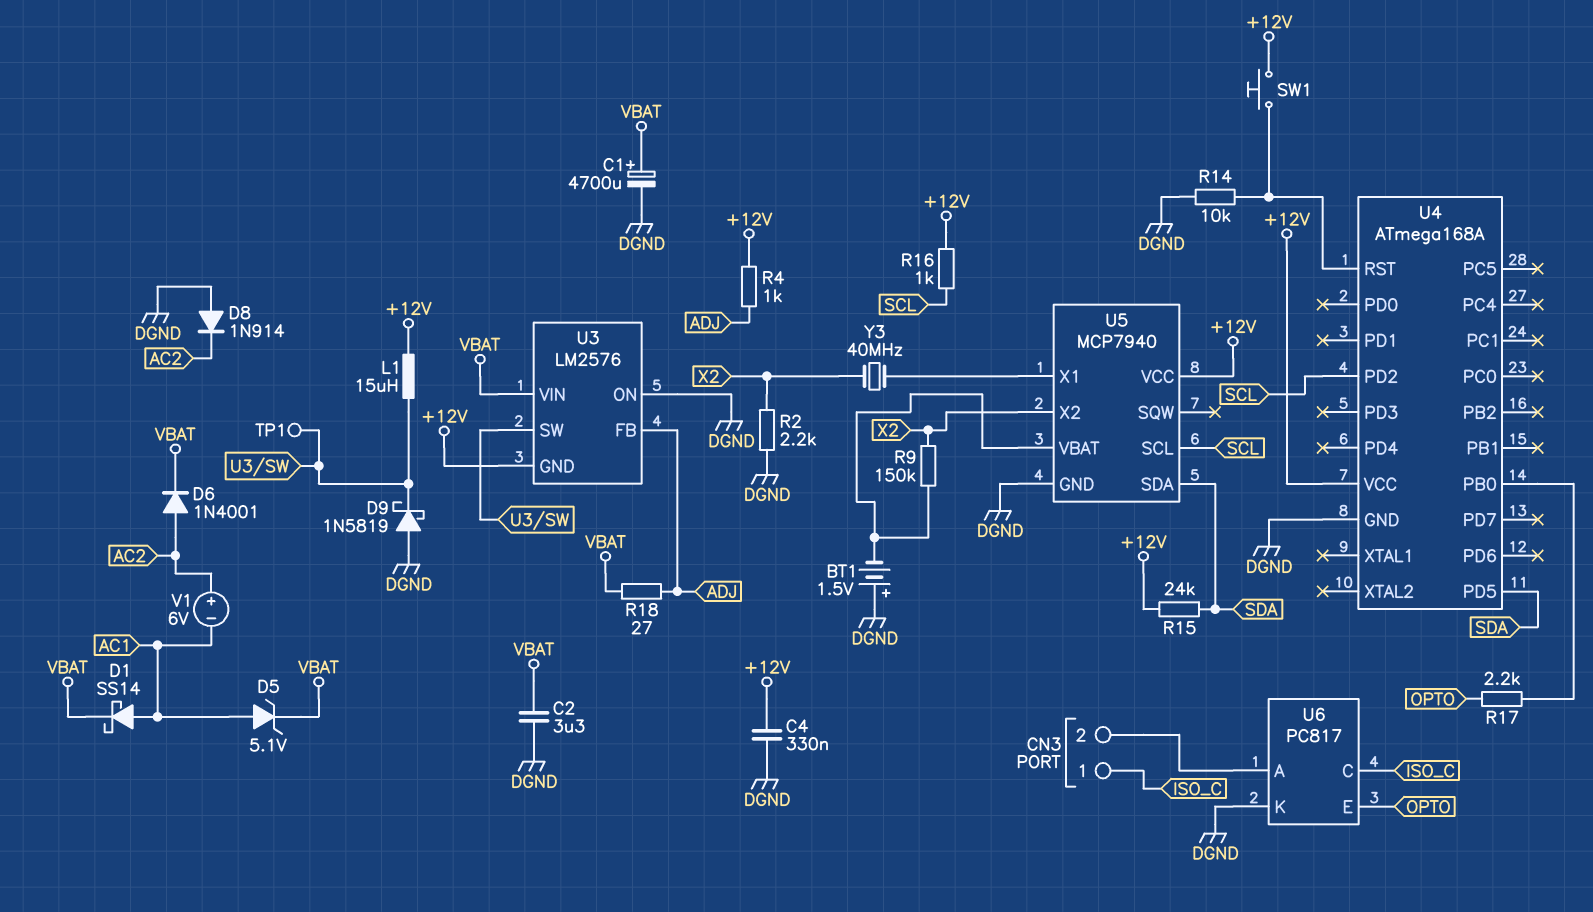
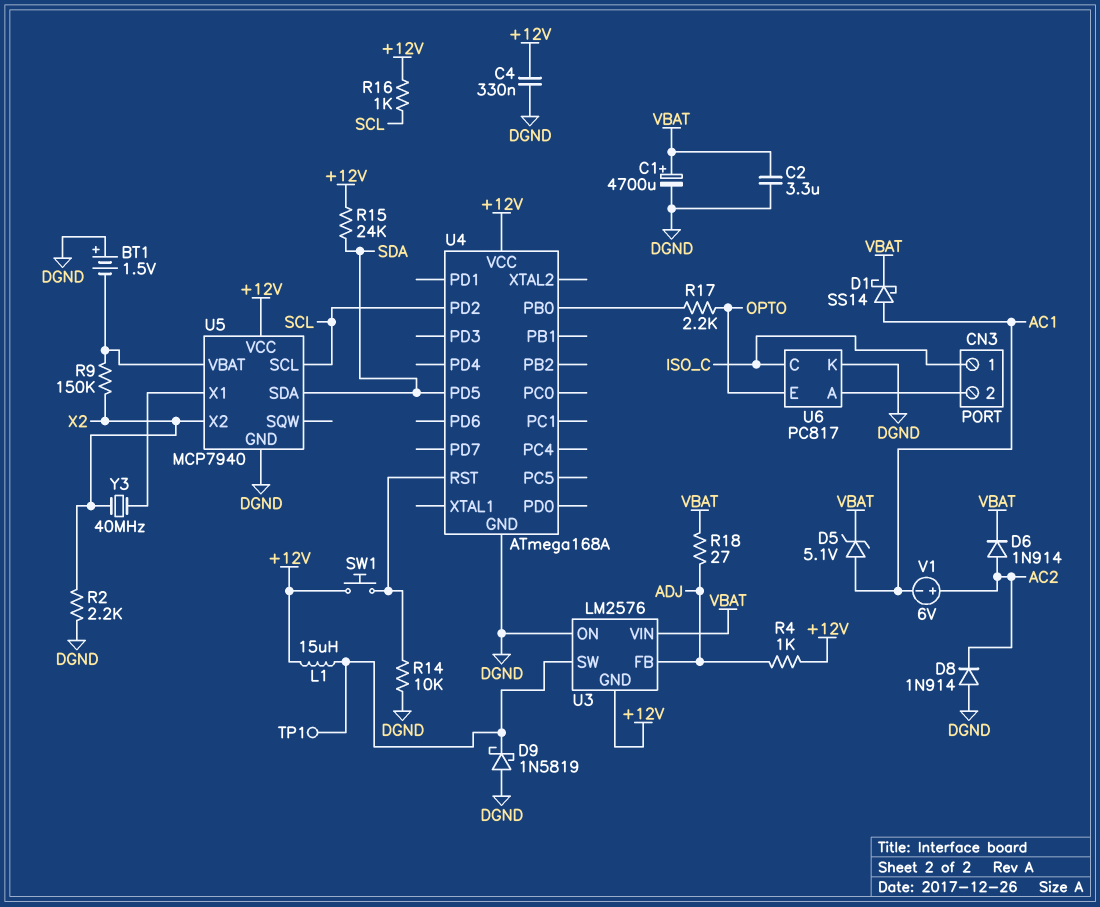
D6: diode 1N4001 (A AC2, K VBAT) -> diode 1N914 (A AC2, K VBAT)

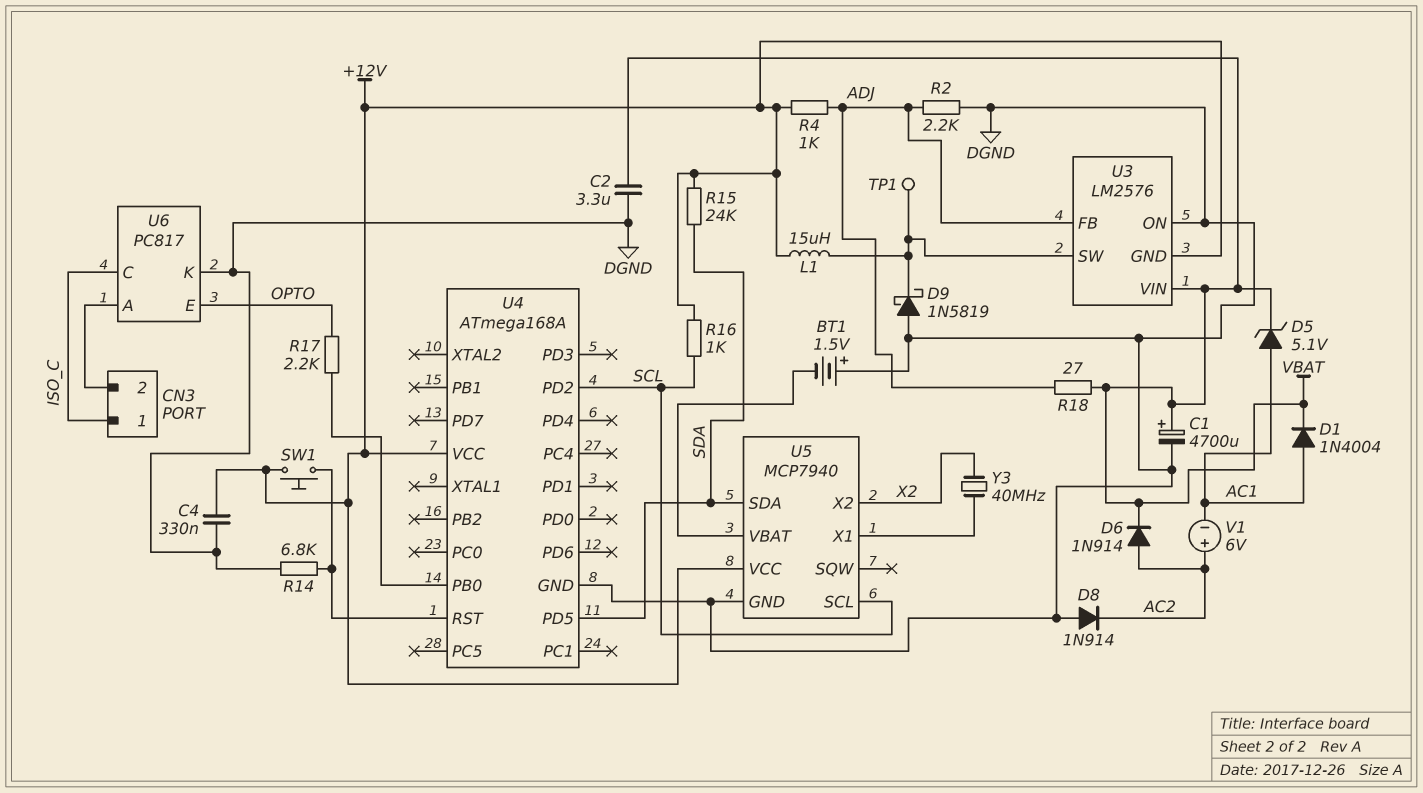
D1: schottky SS14 (A AC1, K VBAT) -> diode 1N4004 (A AC1, K VBAT)
R2: 2.2k (DGND, X2) -> 2.2k (ADJ, DGND)
R9: 150k (U5/VBAT, X2) -> none
R14: 10k (DGND, U4/RST) -> 6.8k (DGND, U4/RST)

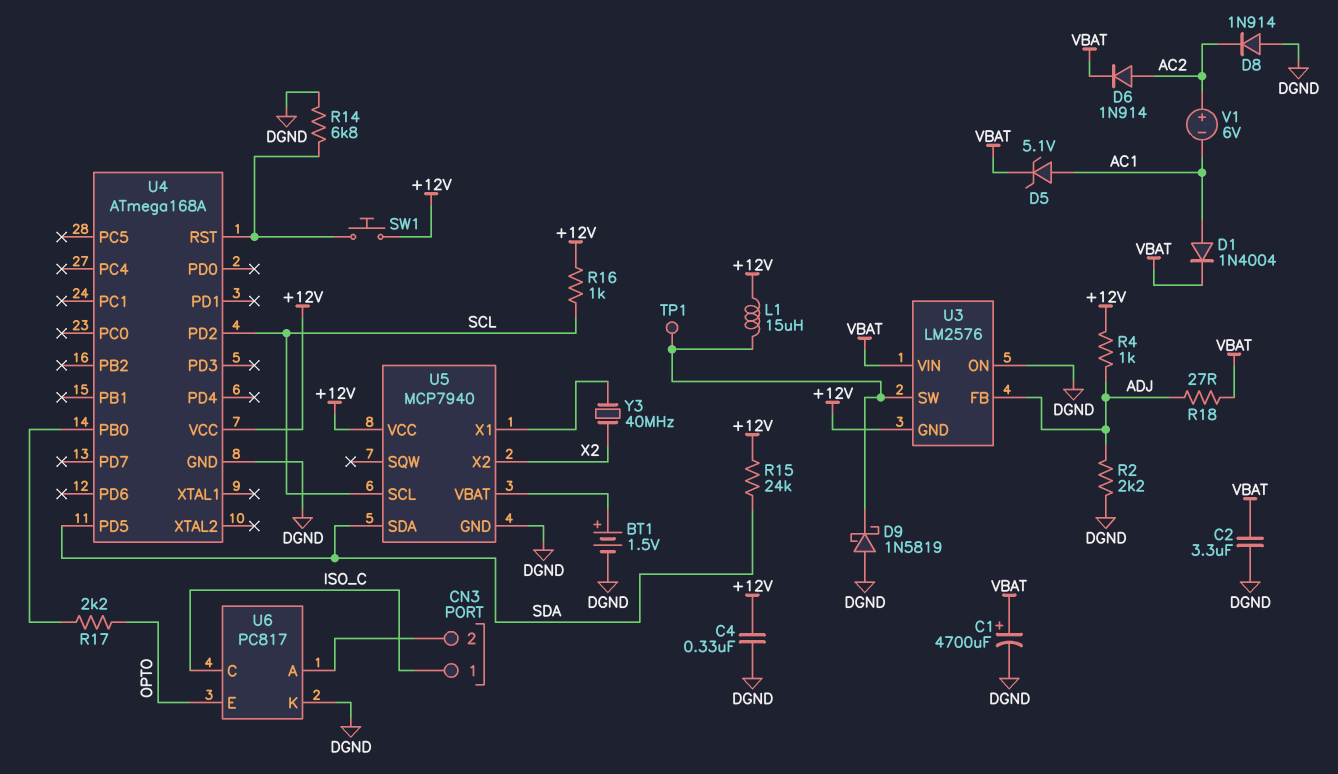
BT1: 1.5V (plus DGND, minus U5/VBAT) -> 1.5V (plus U5/VBAT, minus DGND)

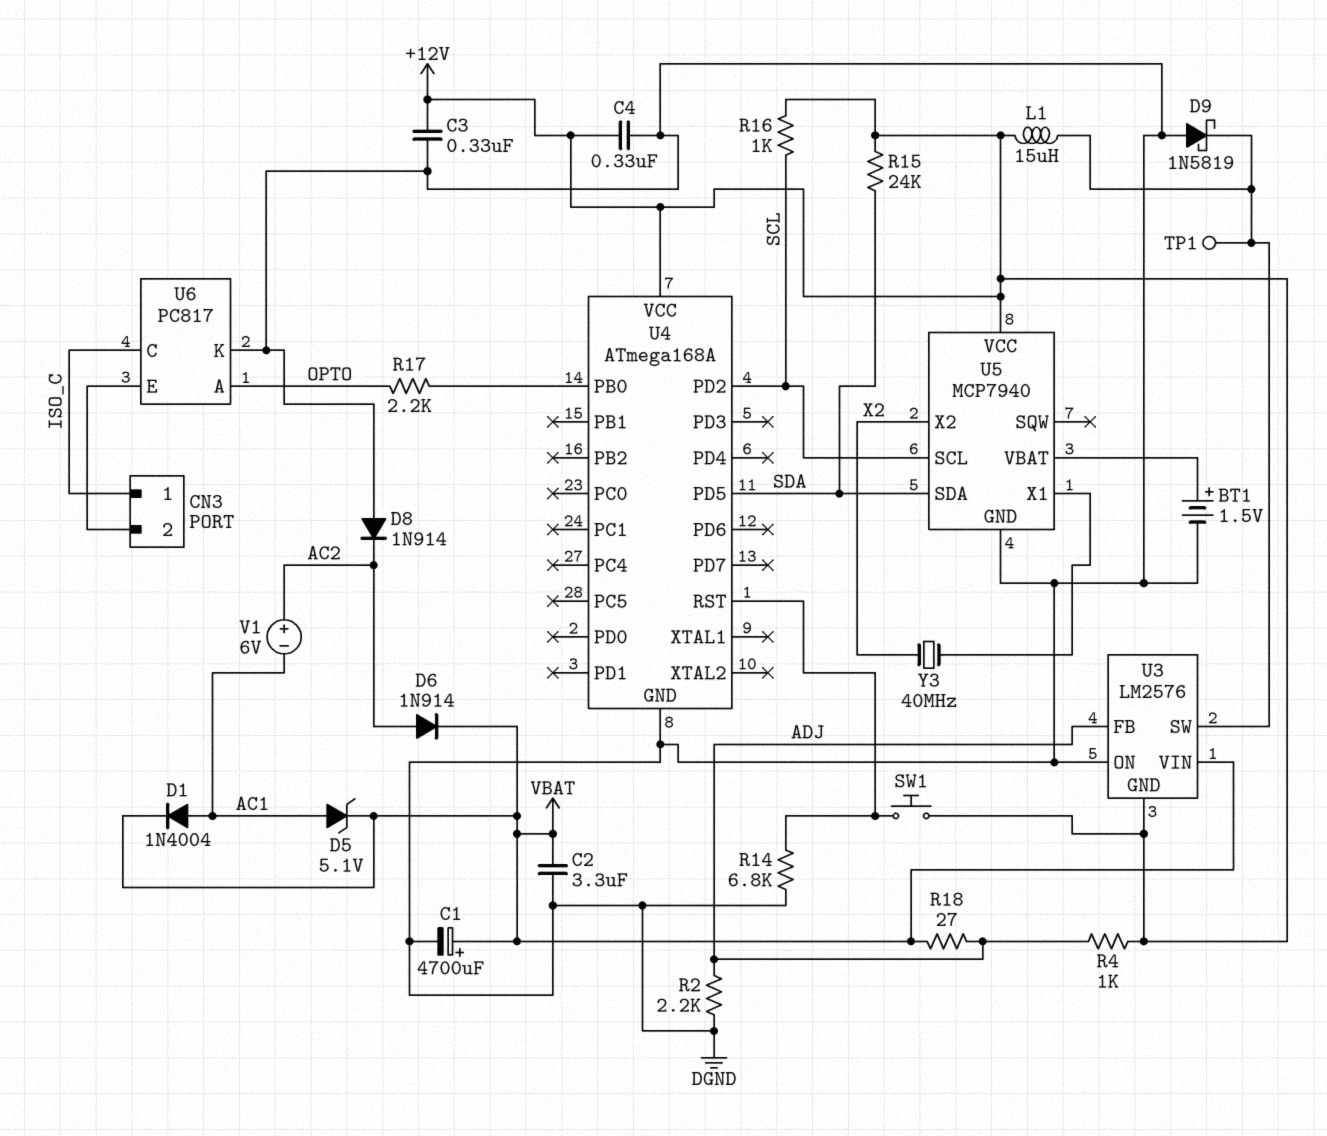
C3: none -> 330nF (+12V, DGND)
U6 pin A: CN3/2 -> OPTO
U6 pin E: OPTO -> CN3/2

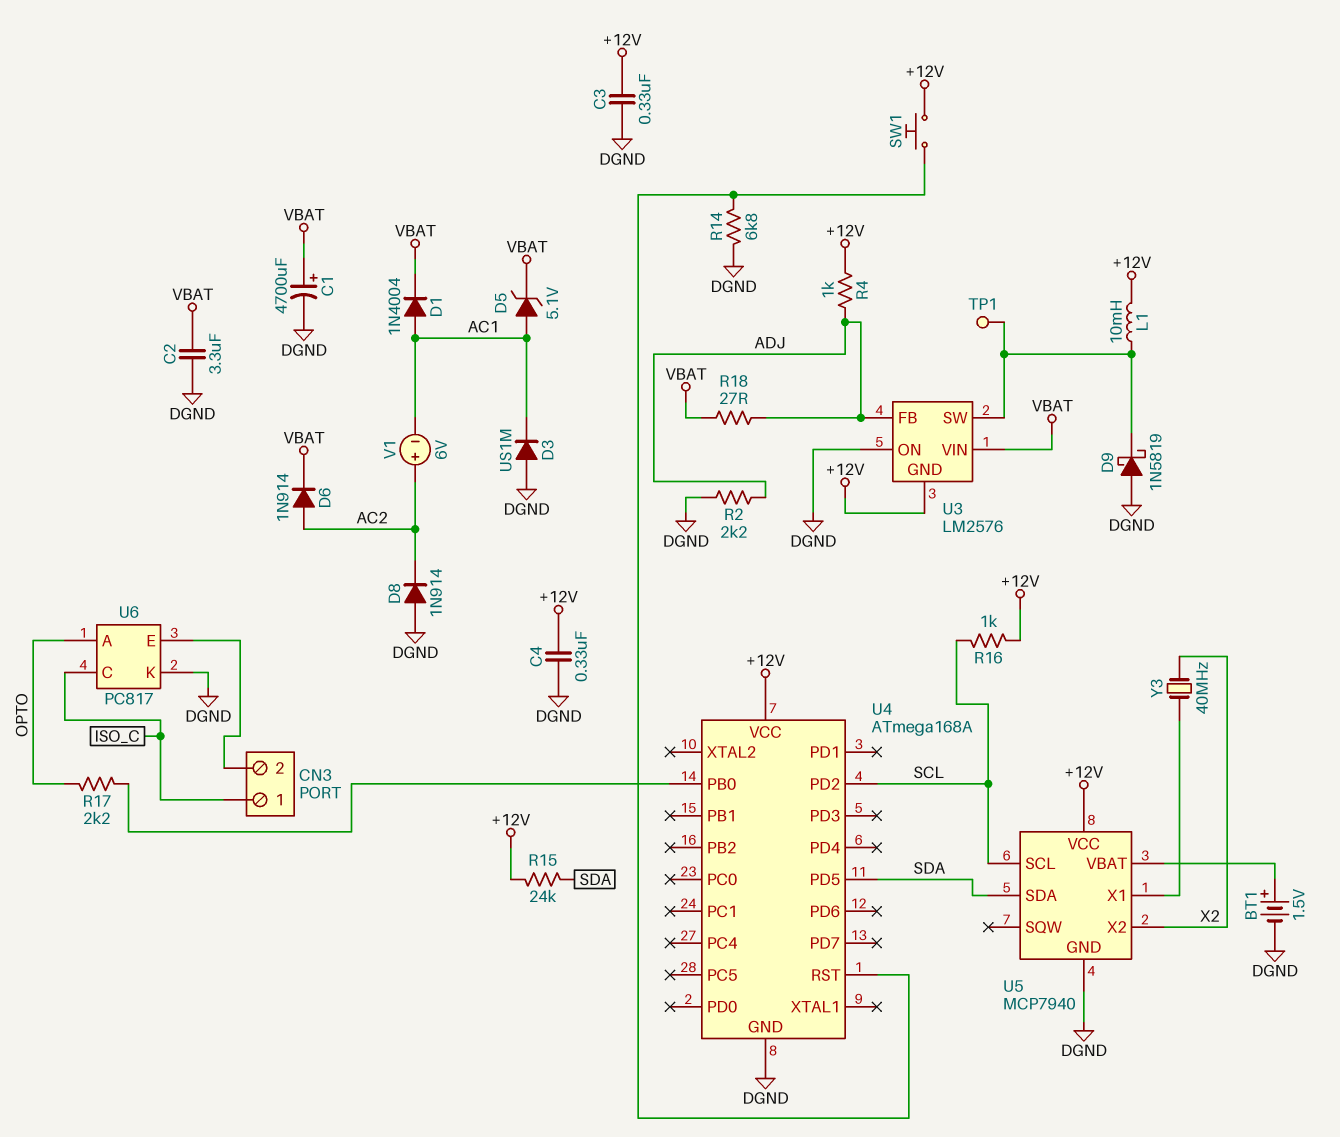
D3: none -> diode US1M (A DGND, K AC1)
L1: 15uH (+12V, U3/SW) -> 10mH (+12V, U3/SW)

